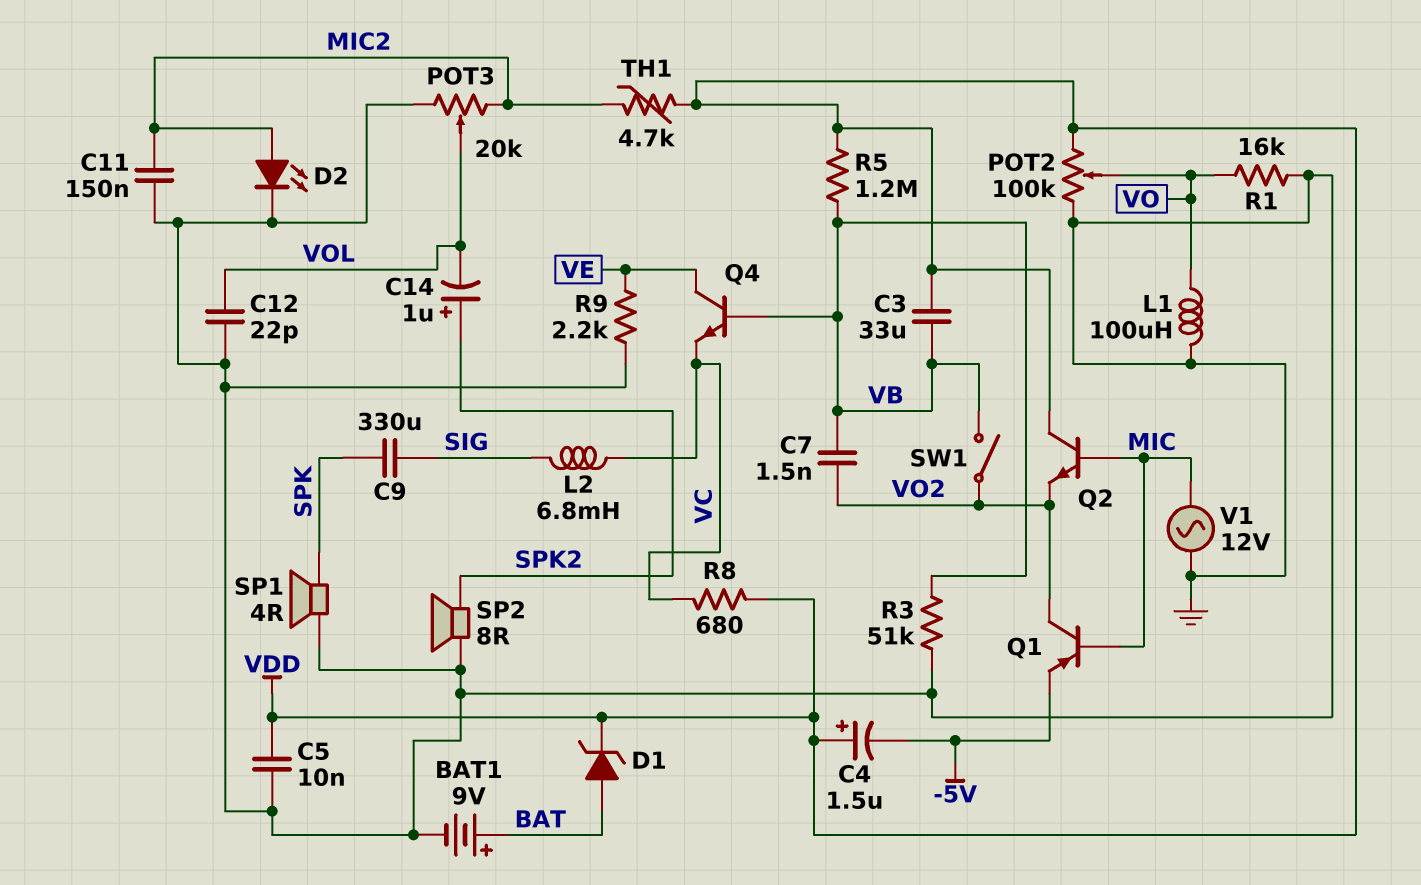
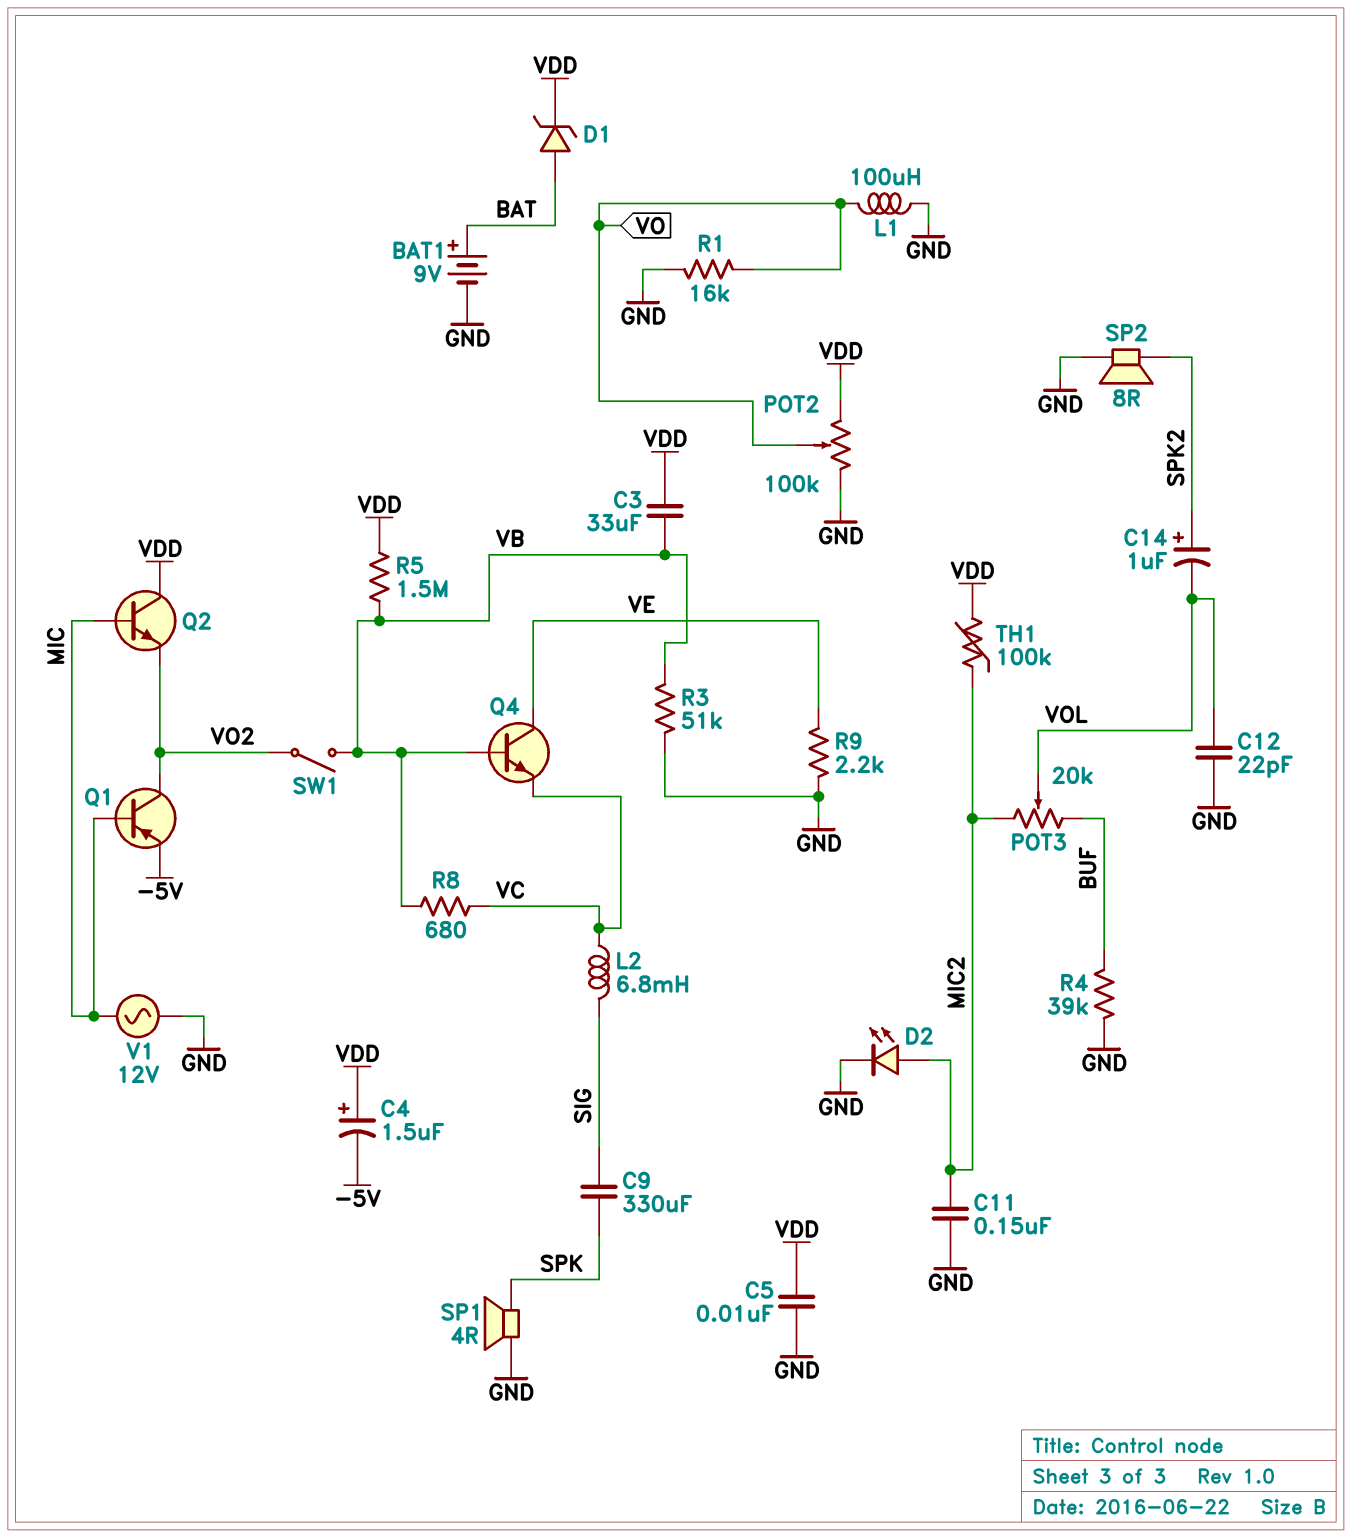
C7: 1.5nF (VB, VO2) -> none
POT3: 20k (GND, MIC2, wiper VOL) -> 20k (BUF, MIC2, wiper VOL)
R4: none -> 39k (BUF, GND)
R5: 1.2M (VB, VDD) -> 1.5M (VB, VDD)
R8: 680 (VC, VDD) -> 680 (VB, VC)
TH1: 4.7k (MIC2, VDD) -> 100k (MIC2, VDD)

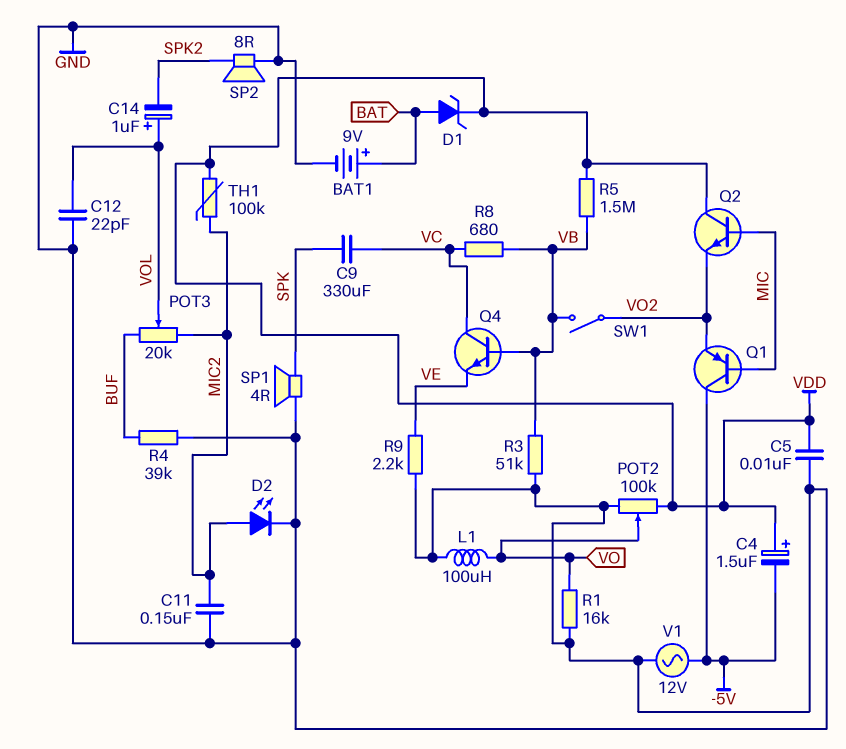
C3: 33uF (VB, VDD) -> none
C9: 330uF (SIG, SPK) -> 330uF (SPK, VC)
C14: 1uF (plus SPK2, minus VOL) -> 1uF (plus VOL, minus SPK2)
L2: 6.8mH (SIG, VC) -> none
Q1: PNP (B MIC, C VO2, E -5V) -> PNP (B MIC, C -5V, E VO2)
Q4: NPN (B VB, C VE, E VC) -> NPN (B VB, C VC, E VE)
V1: AC 12V (GND, MIC) -> AC 12V (-5V, GND)

